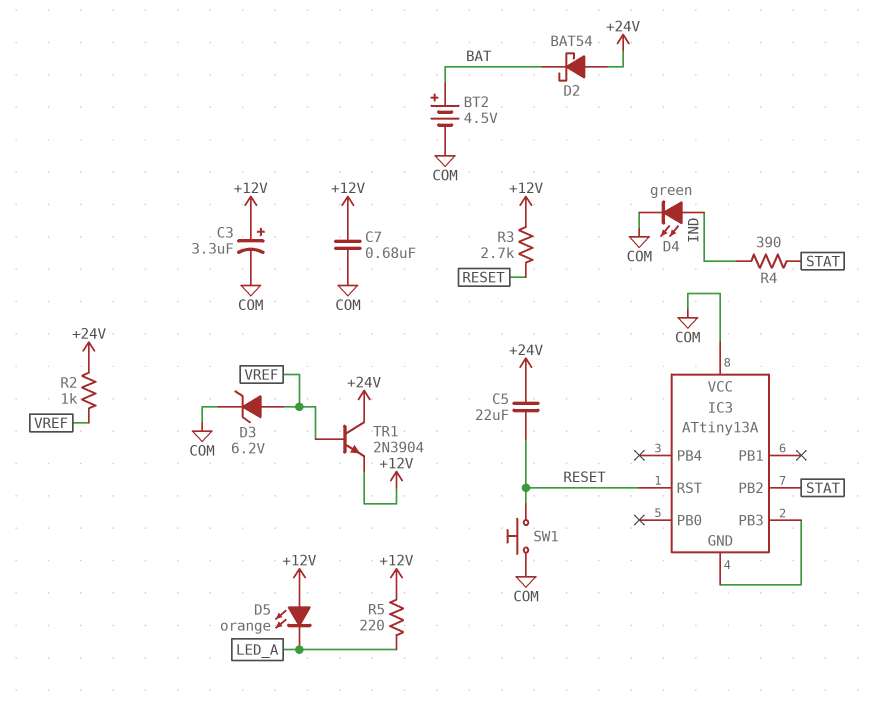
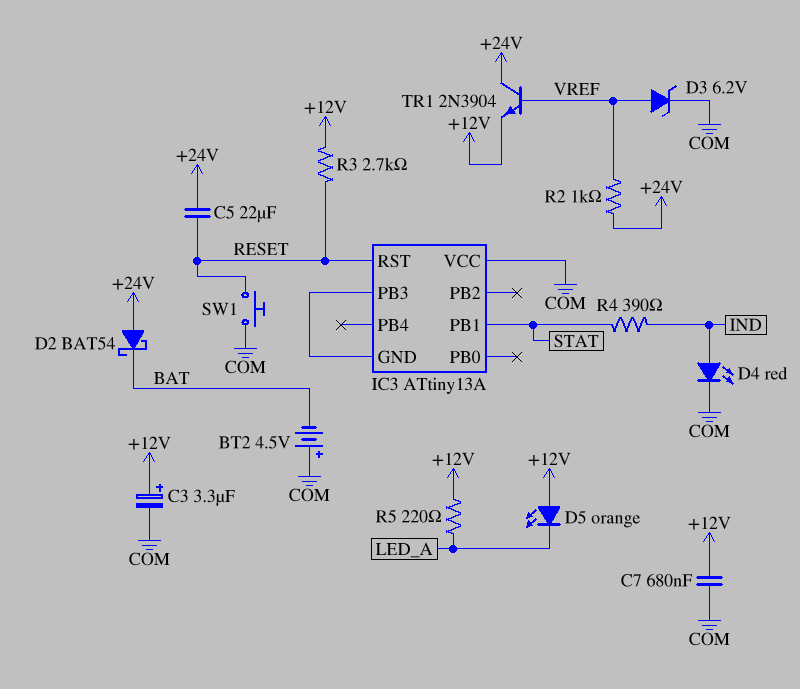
BT2: 4.5V (plus BAT, minus COM) -> 4.5V (plus COM, minus BAT)
D4: LED green (A IND, K COM) -> LED red (A IND, K COM)
IC3 pin PB1: none -> STAT
IC3 pin PB2: STAT -> none

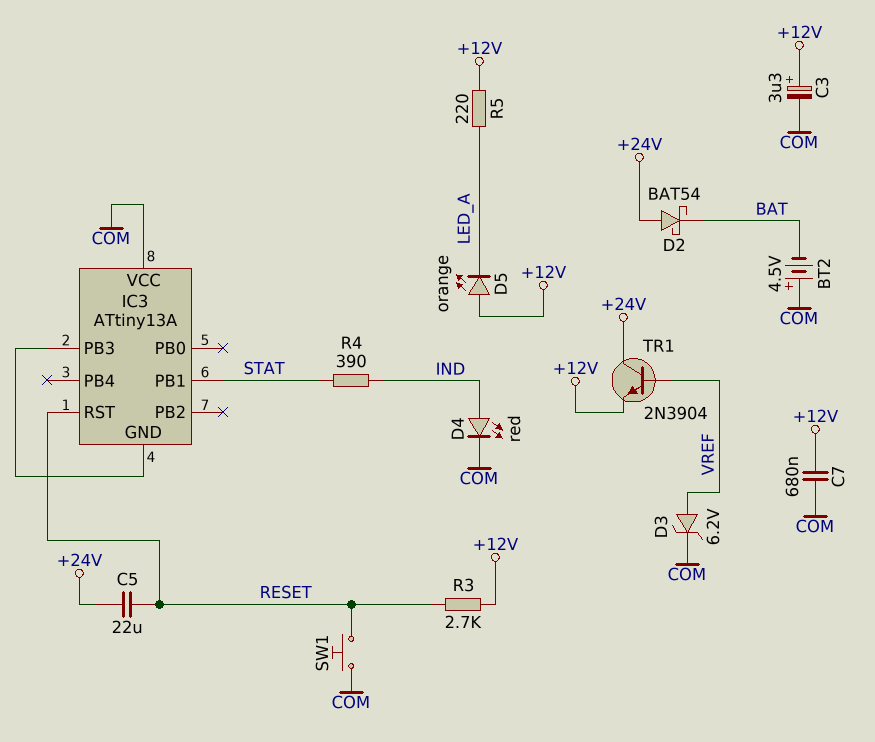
R2: 1k (+24V, VREF) -> none

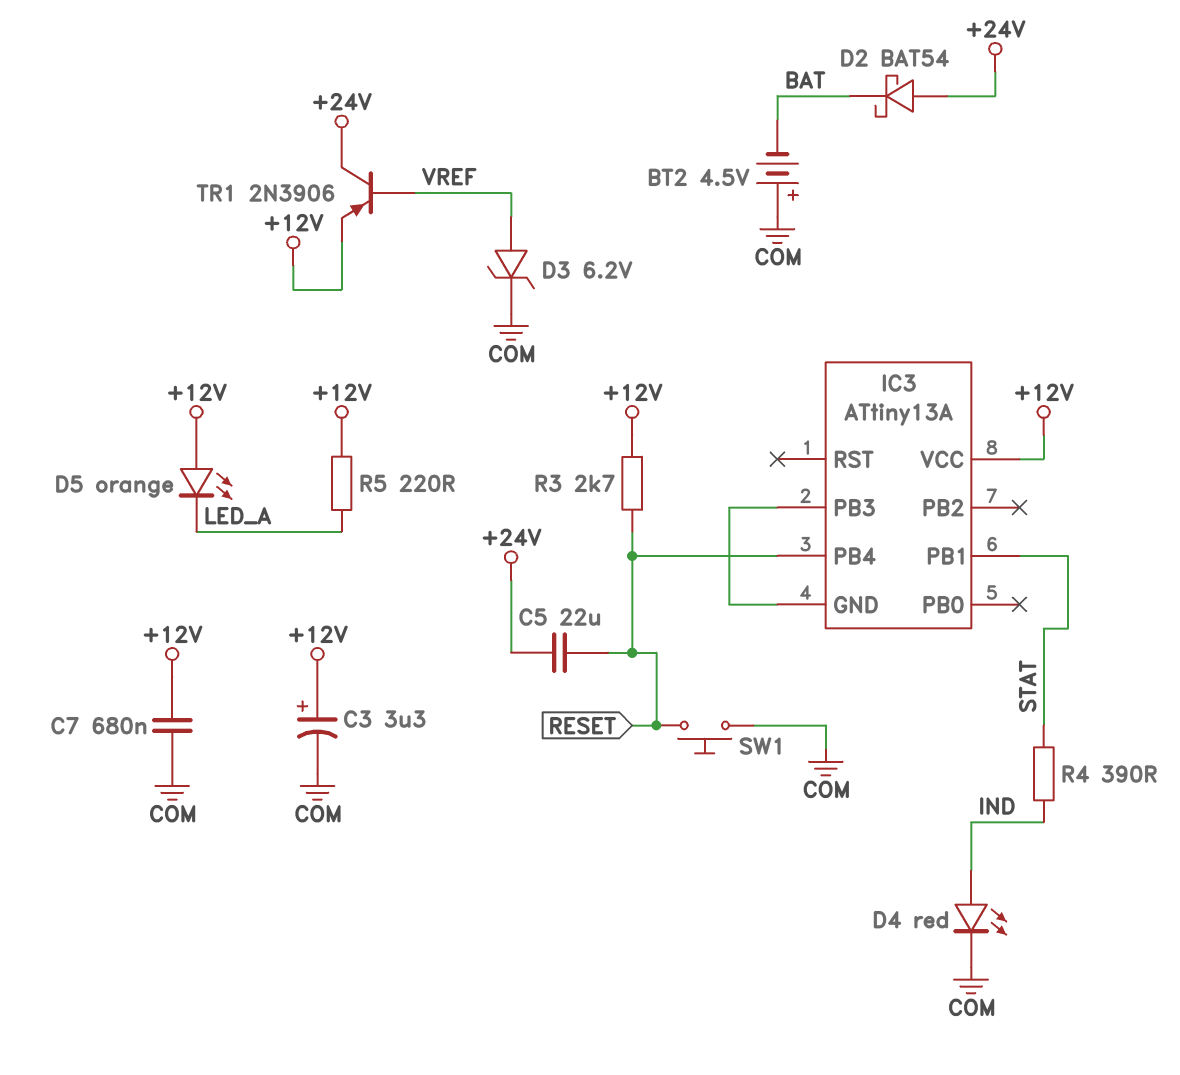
IC3 pin PB4: none -> RESET
IC3 pin RST: RESET -> none
IC3 pin VCC: COM -> +12V
TR1: NPN 2N3904 (B VREF, C +24V, E +12V) -> PNP 2N3906 (B VREF, C +24V, E +12V)

